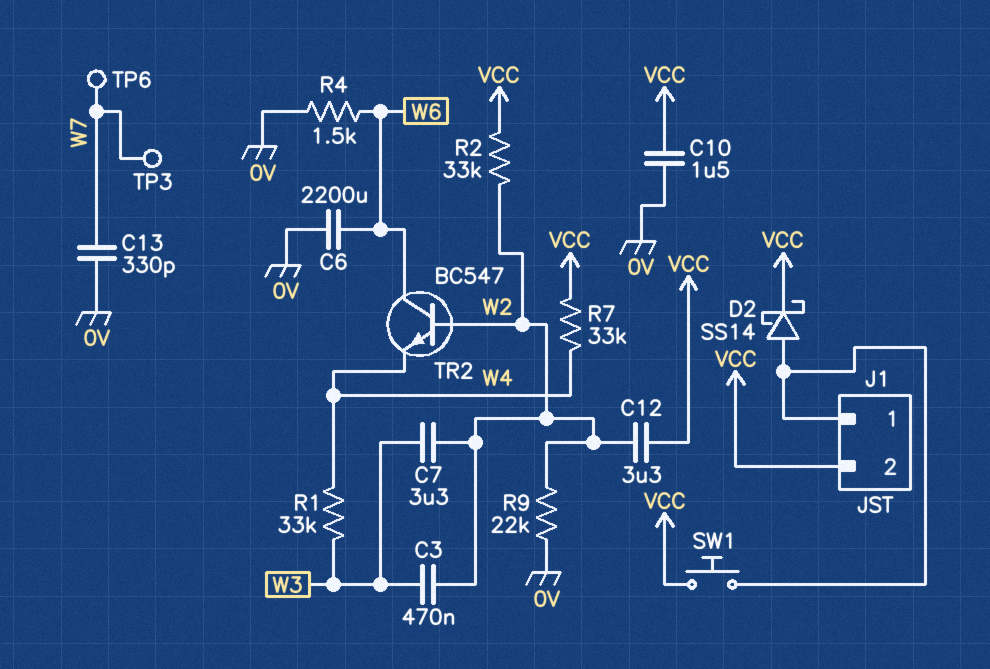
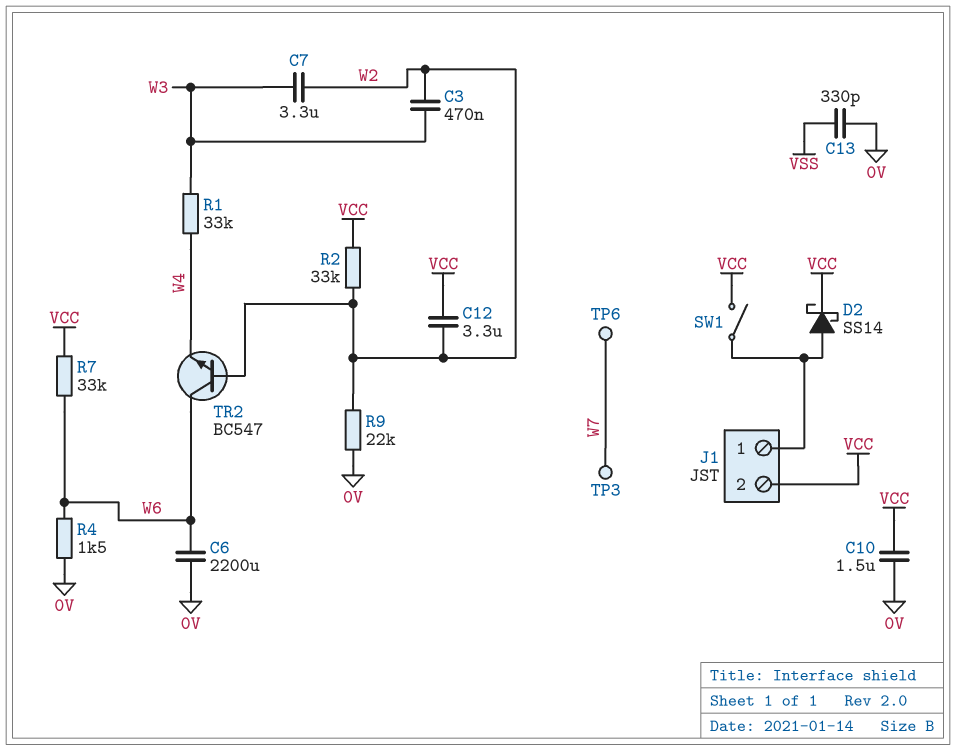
C13: 330pF (0V, W7) -> 330pF (0V, VSS)
R7: 33k (VCC, W4) -> 33k (VCC, W6)
SW1: button (J1/1, VCC) -> switch (J1/1, VCC)

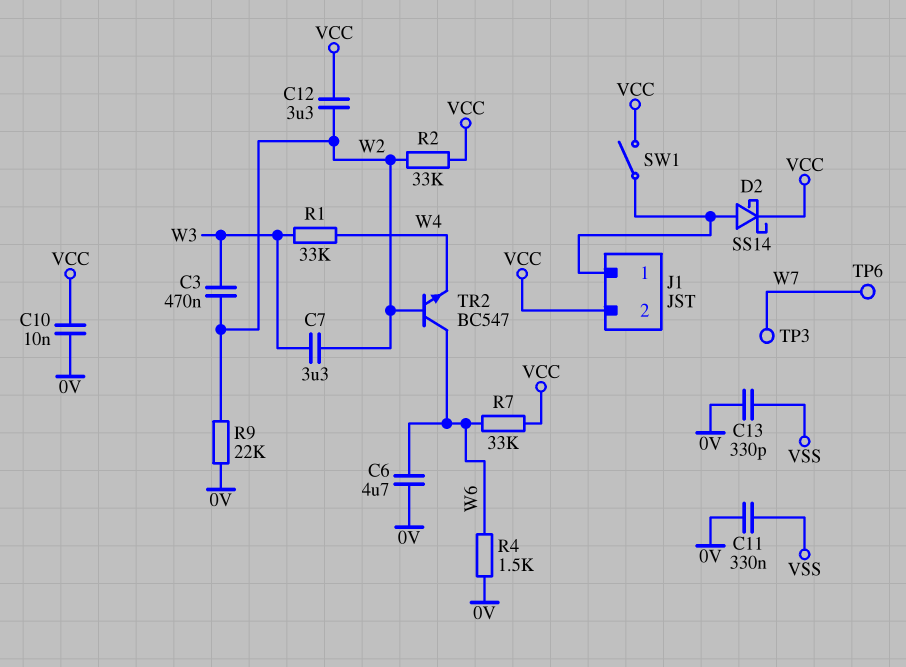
C6: 2200uF (0V, W6) -> 4.7uF (0V, W6)
C10: 1.5uF (0V, VCC) -> 10nF (0V, VCC)
C11: none -> 330nF (0V, VSS)

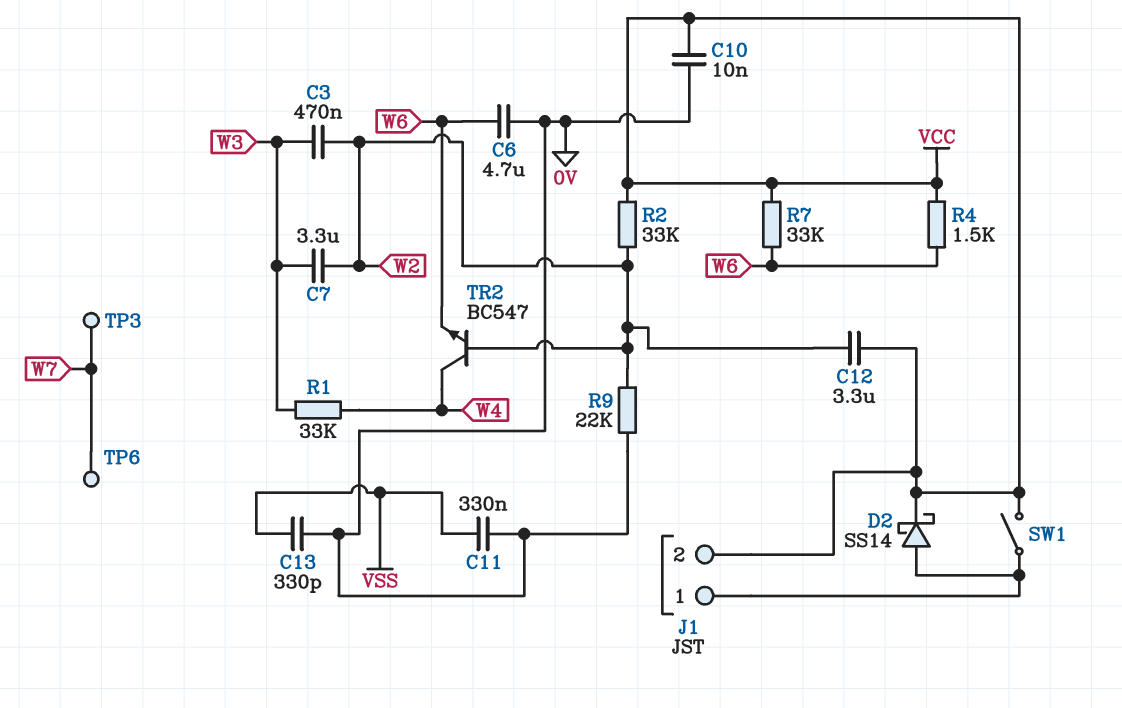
R4: 1.5k (0V, W6) -> 1.5k (VCC, W6)
TR2: NPN BC547 (B W2, C W6, E W4) -> NPN BC547 (B W2, C W4, E W6)

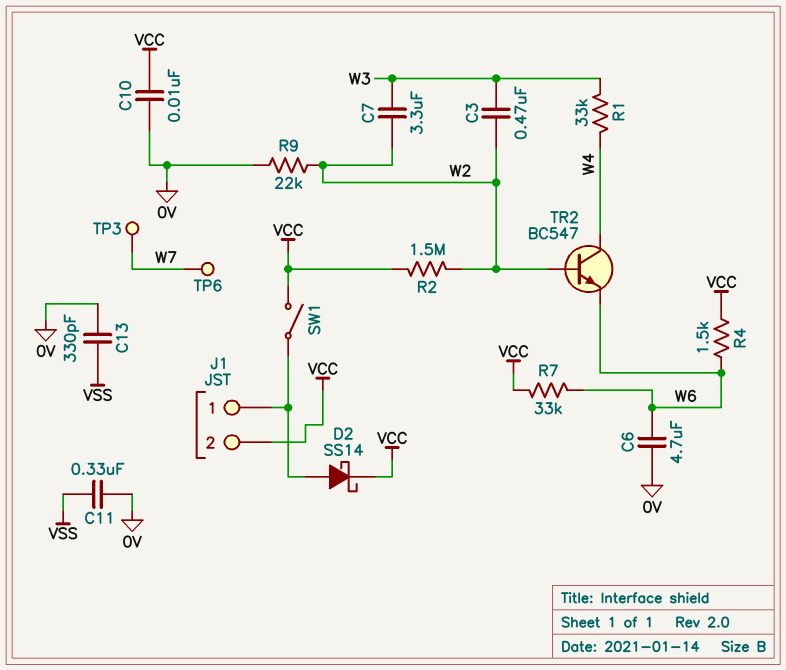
C12: 3.3uF (VCC, W2) -> none
R2: 33k (VCC, W2) -> 1.5M (VCC, W2)

